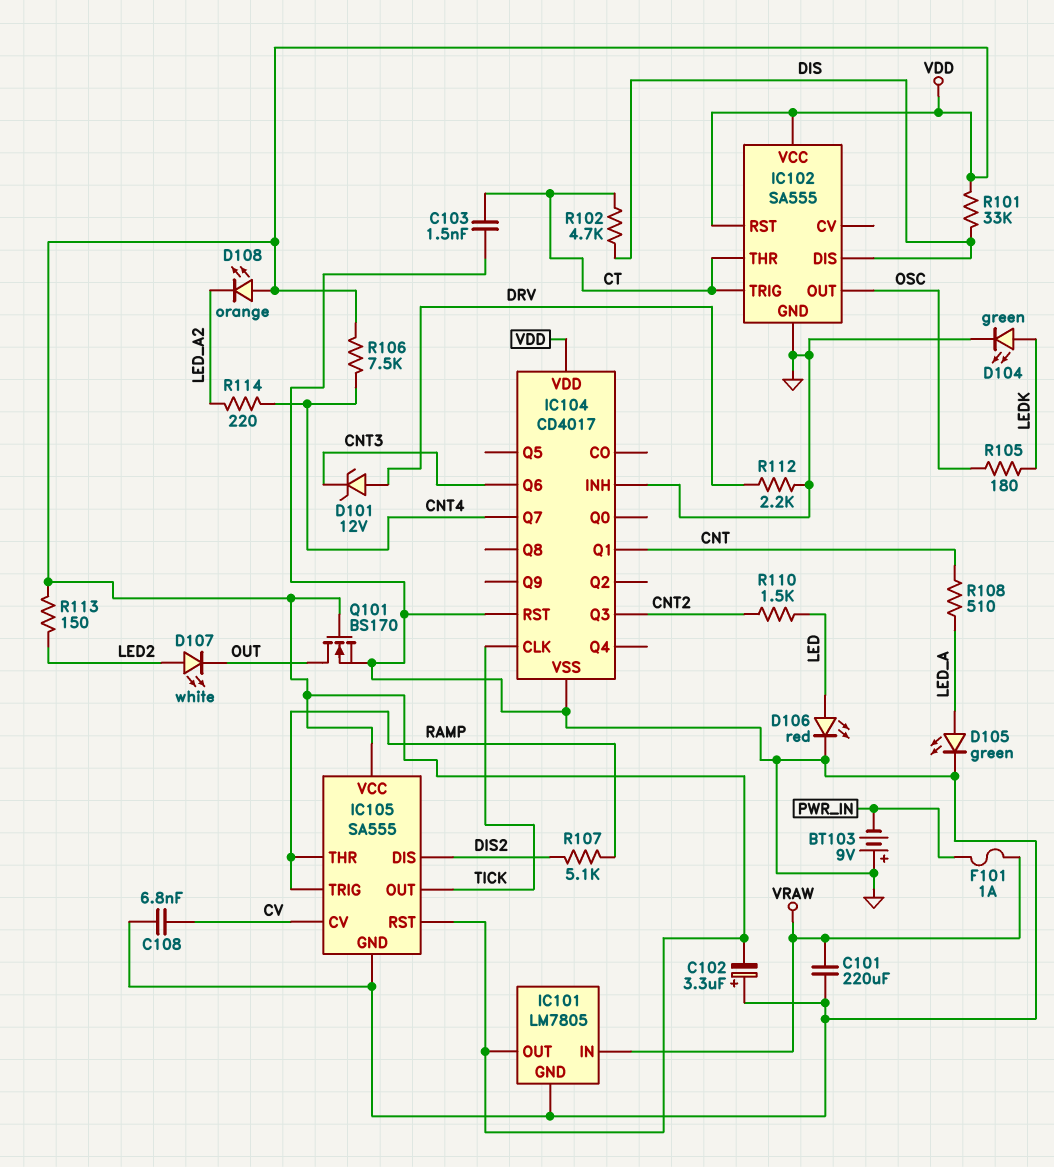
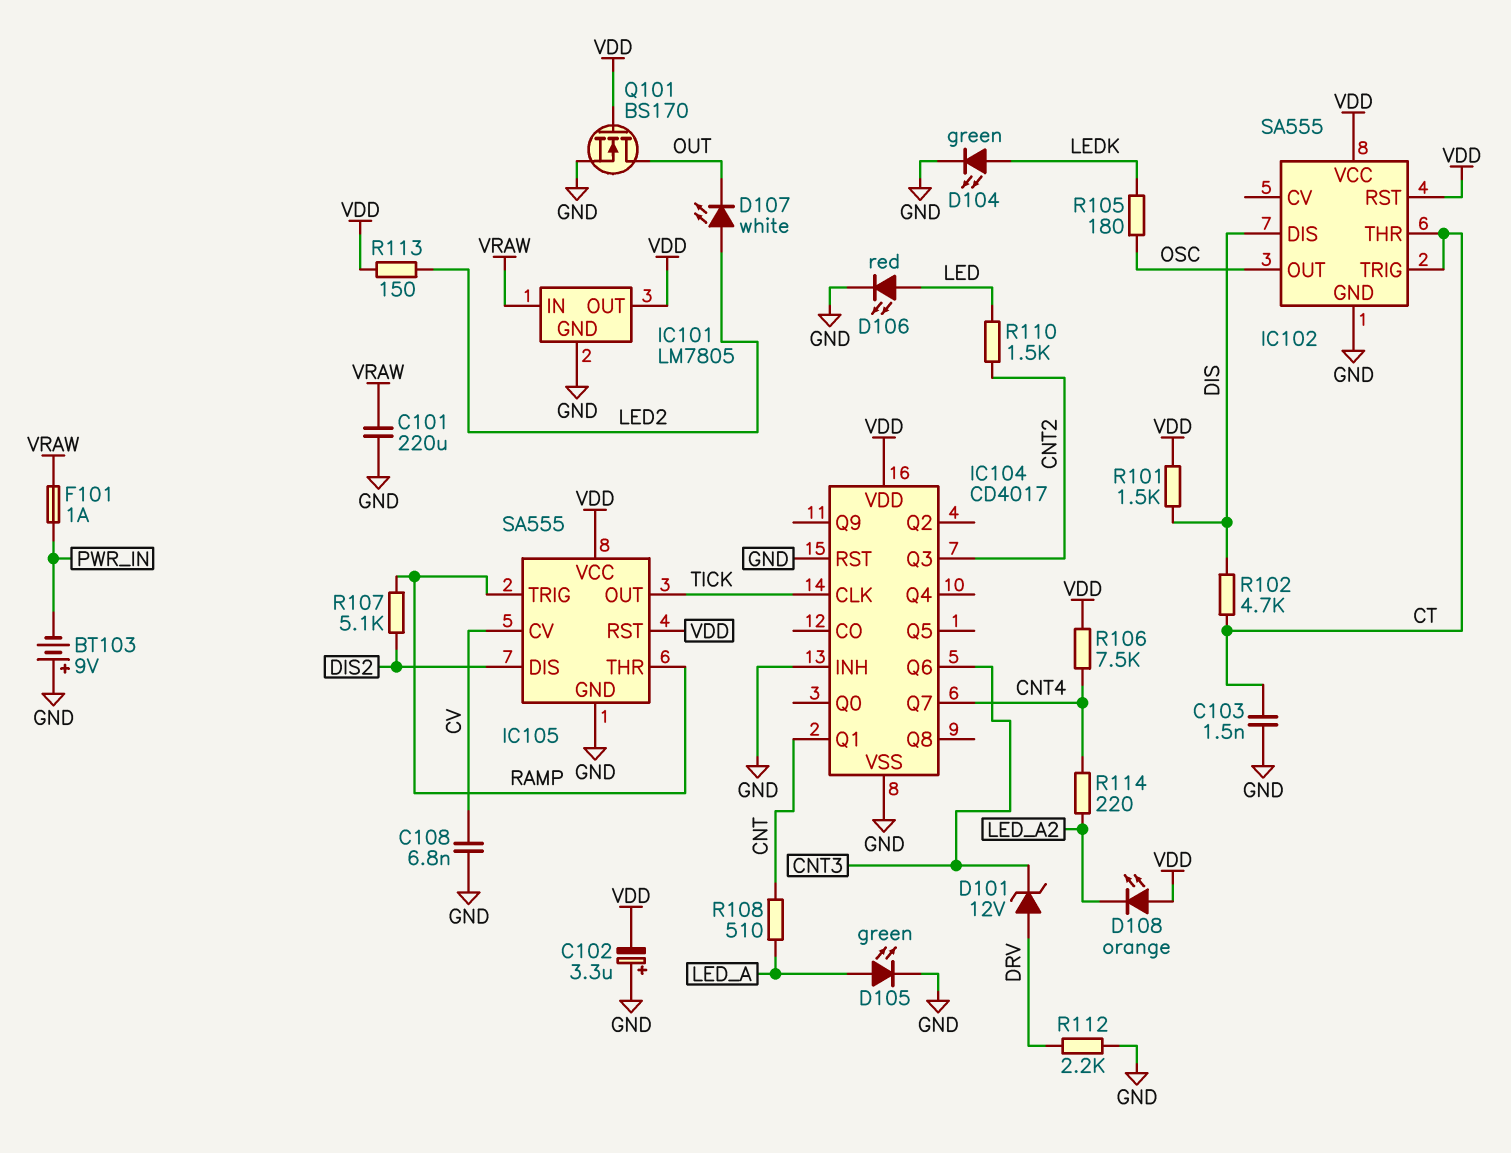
R101: 33k (DIS, VDD) -> 1.5k (DIS, VDD)

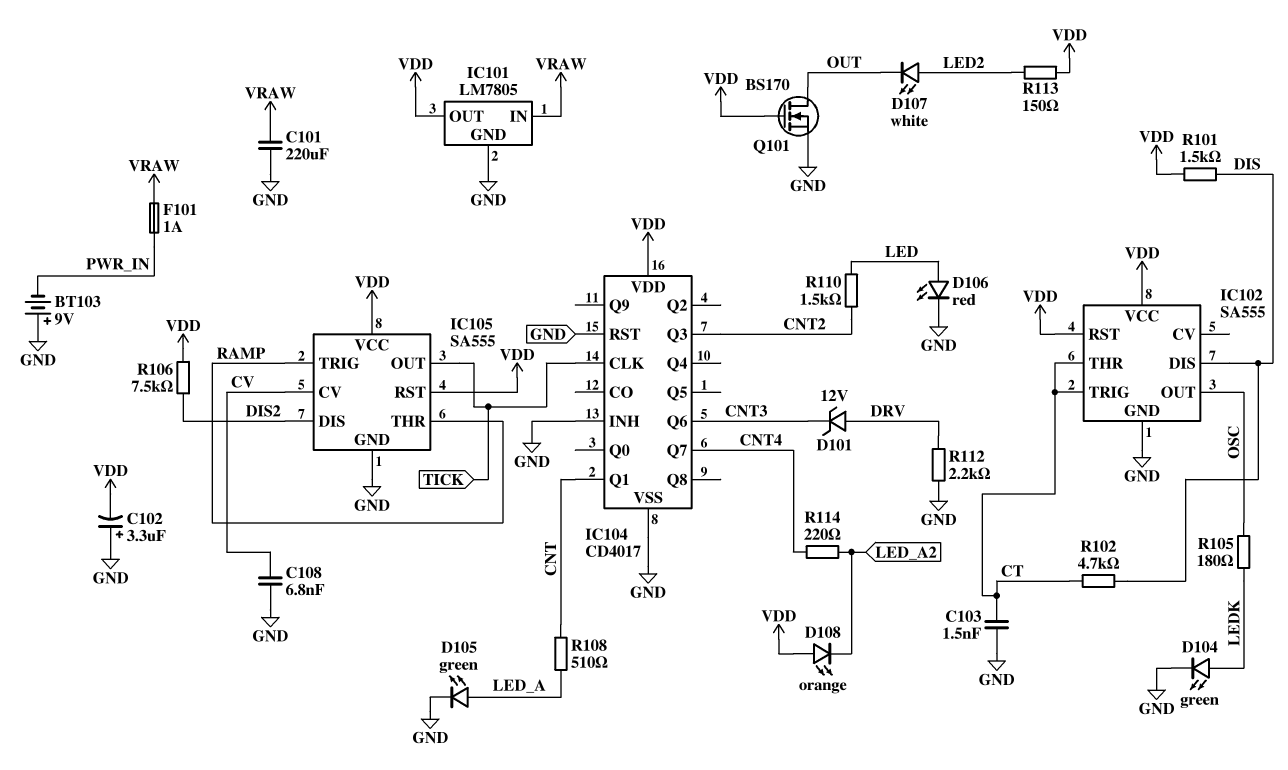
R106: 7.5k (CNT4, VDD) -> 7.5k (DIS2, VDD)
R107: 5.1k (DIS2, RAMP) -> none

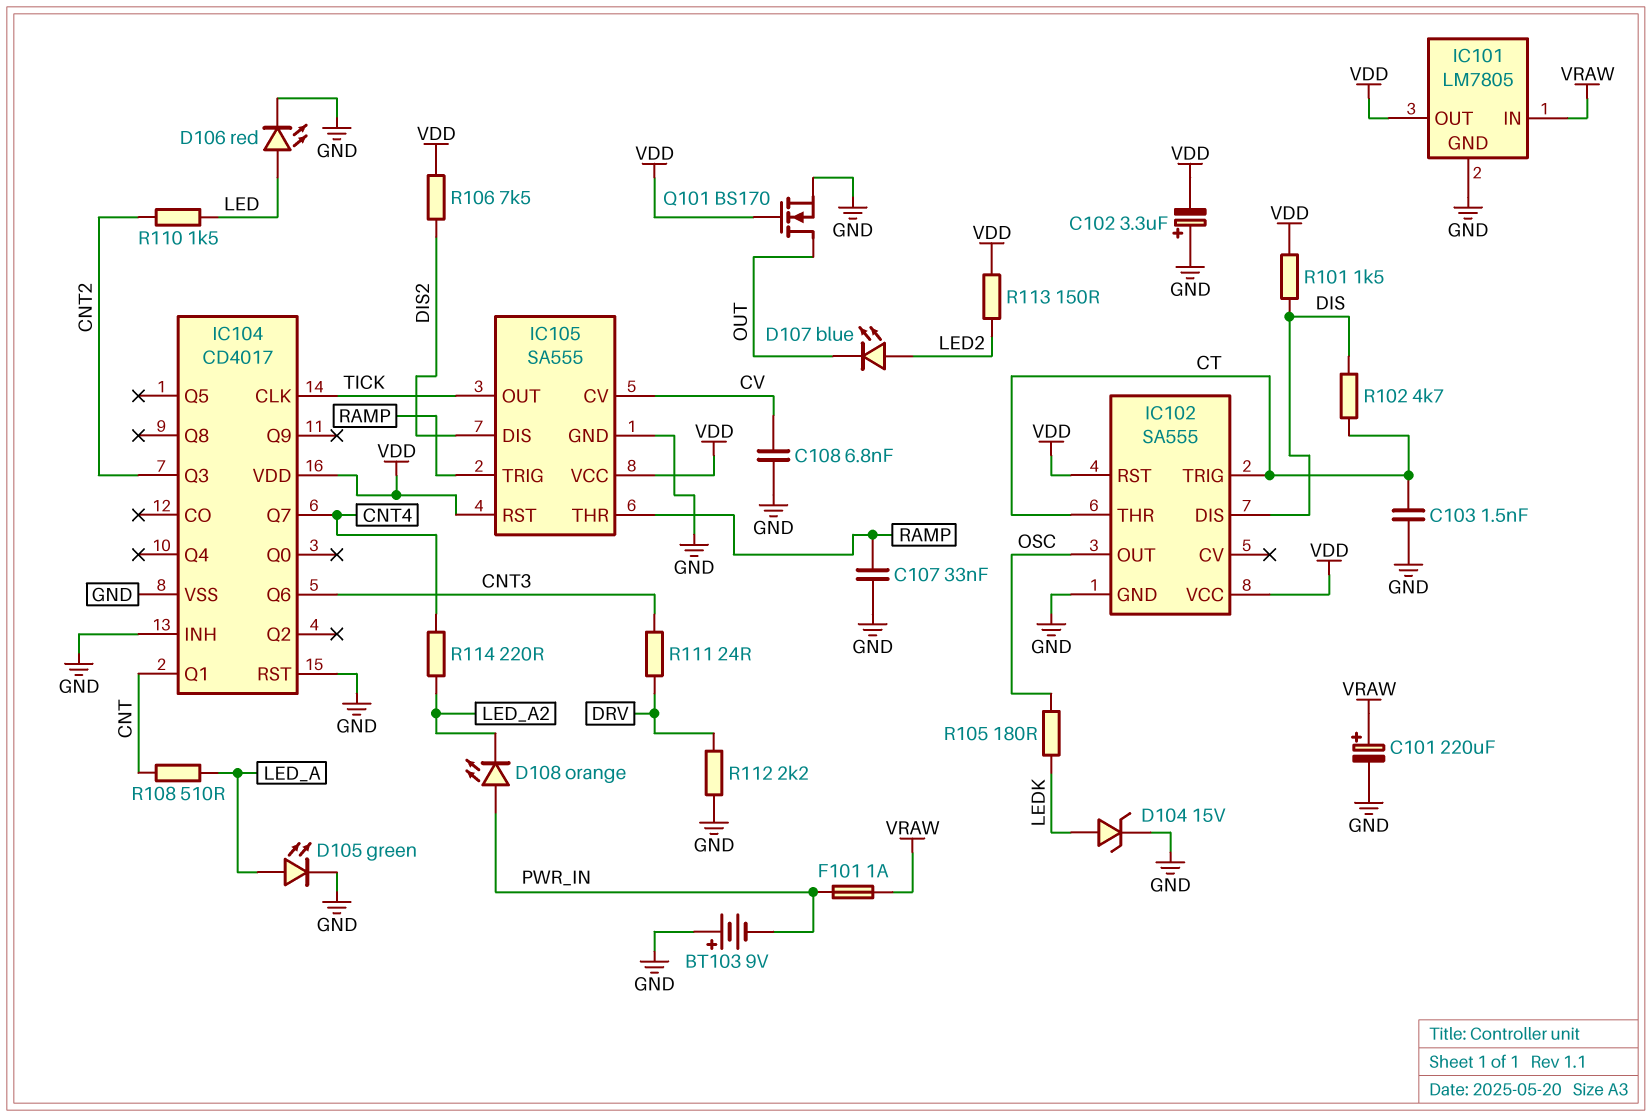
C101: 220uF (GND, VRAW) -> 220uF (plus VRAW, minus GND)
C107: none -> 33nF (GND, RAMP)
D101: zener 12V (A DRV, K CNT3) -> none
D104: LED green (A LEDK, K GND) -> zener 15V (A LEDK, K GND)
D107: LED white (A LED2, K OUT) -> LED blue (A LED2, K OUT)
D108: LED orange (A VDD, K LED_A2) -> LED orange (A PWR_IN, K LED_A2)
R111: none -> 24 (CNT3, DRV)

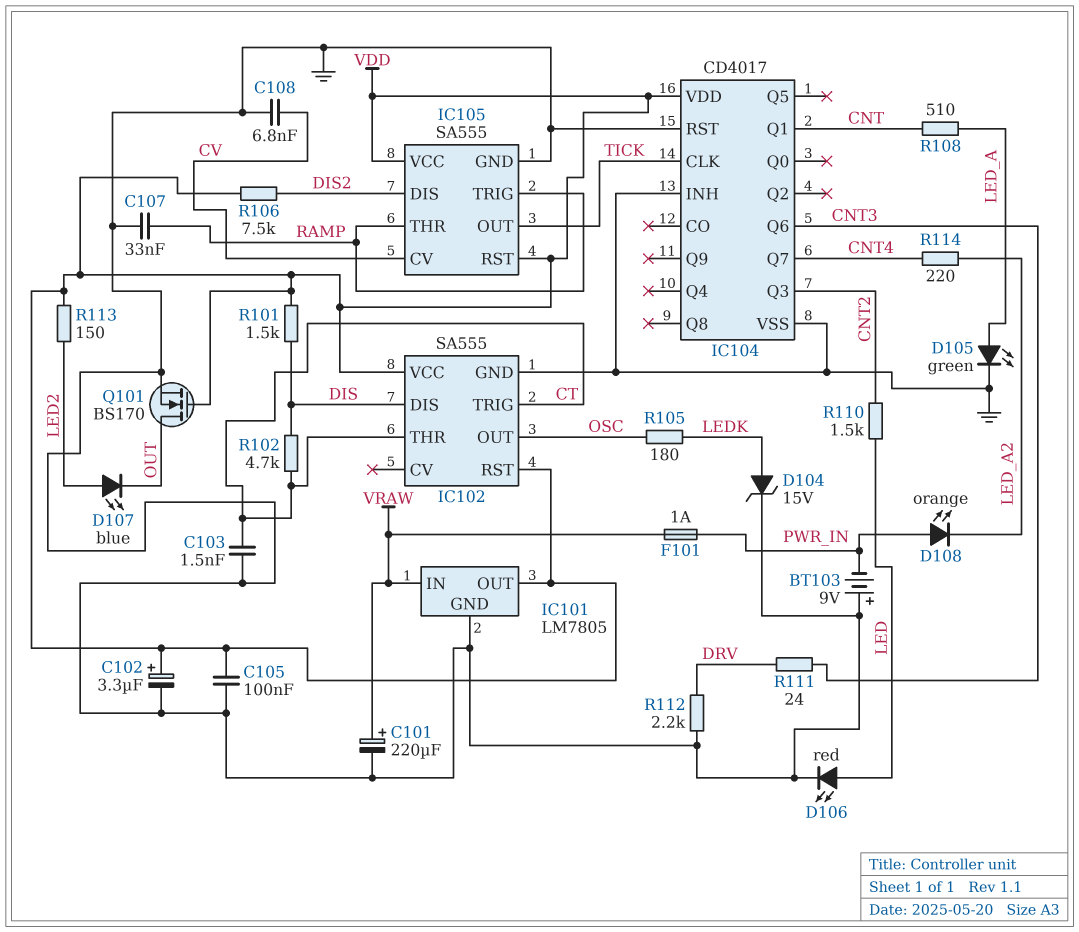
C102: 3.3uF (plus GND, minus VDD) -> 3.3uF (plus VDD, minus GND)
C105: none -> 100nF (GND, VDD)

